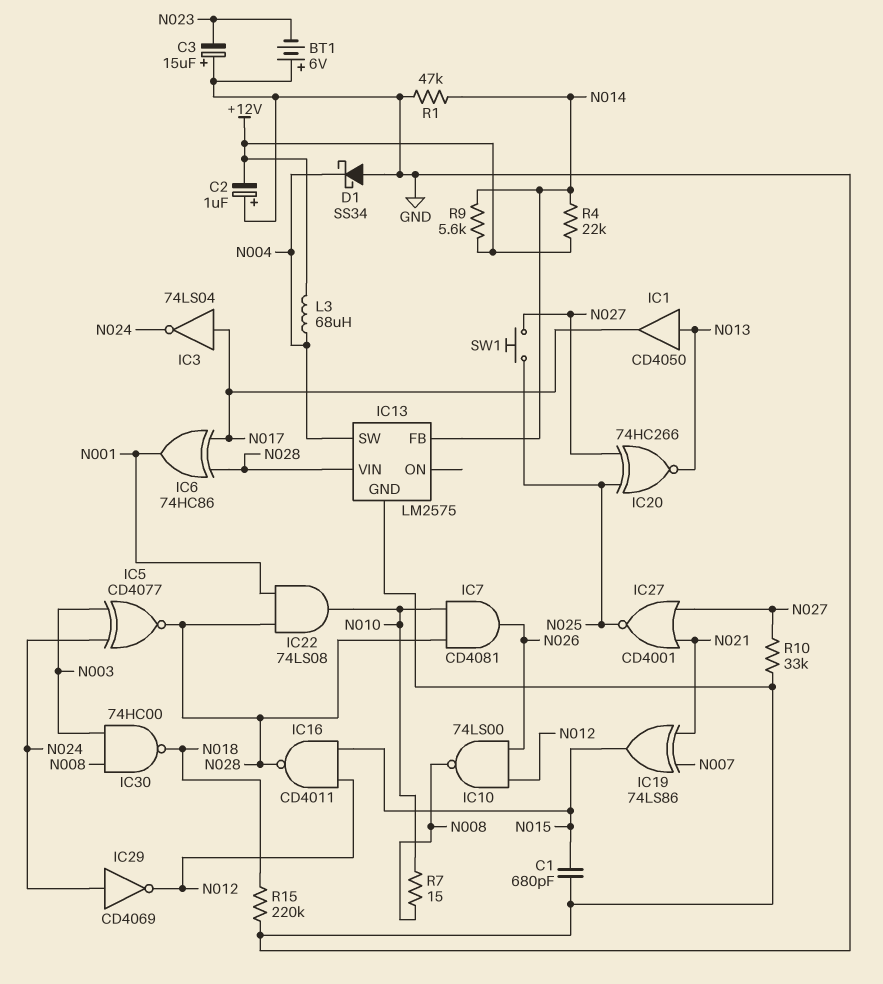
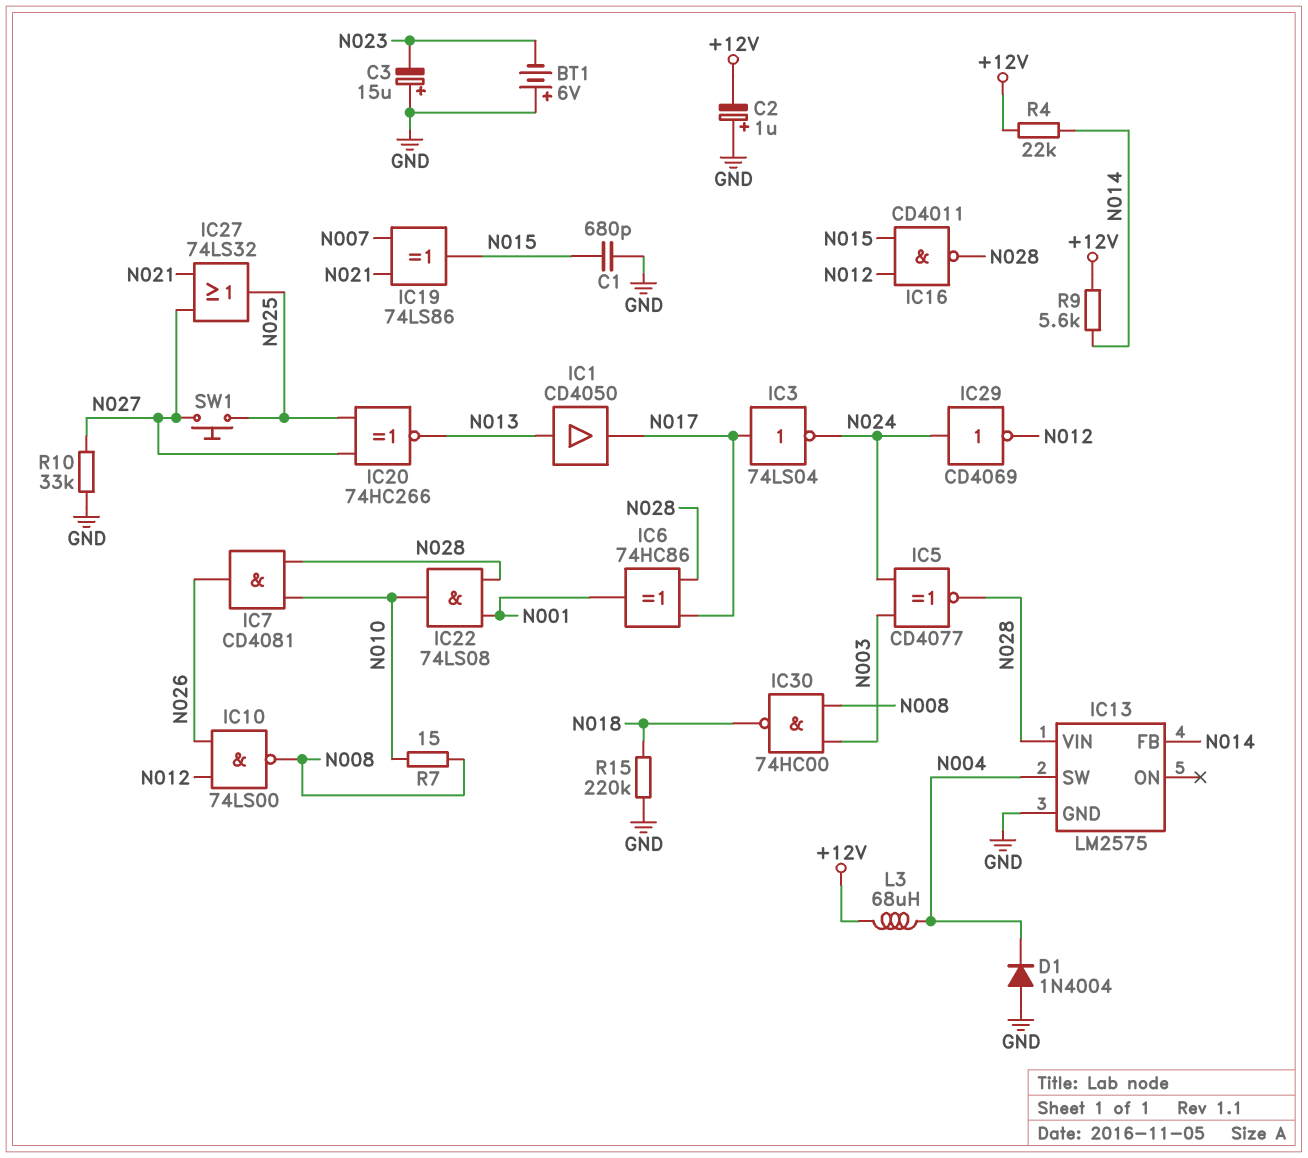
D1: schottky SS34 (A GND, K N004) -> diode 1N4004 (A GND, K N004)
IC27: NOR CD4001 (in N021, in N027, out N025) -> OR 74LS32 (in N021, in N027, out N025)
R1: 47k (GND, N014) -> none

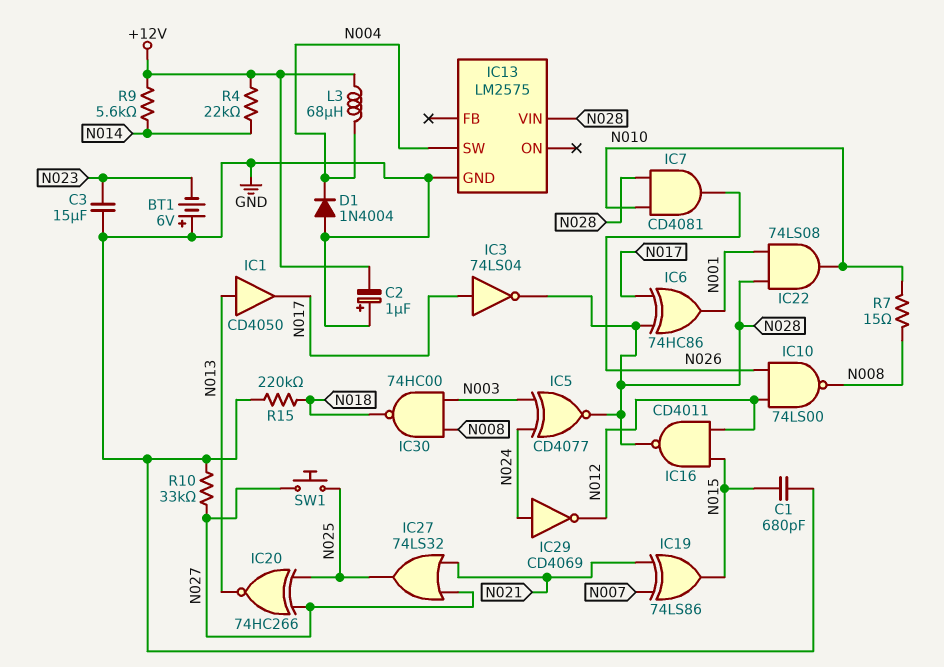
C3: 15uF (plus GND, minus N023) -> 15uF (GND, N023)
IC3: NOT 74LS04 (in N017, out N024) -> NOT 74LS04 (in N017, out N028)
IC13 pin FB: N014 -> none

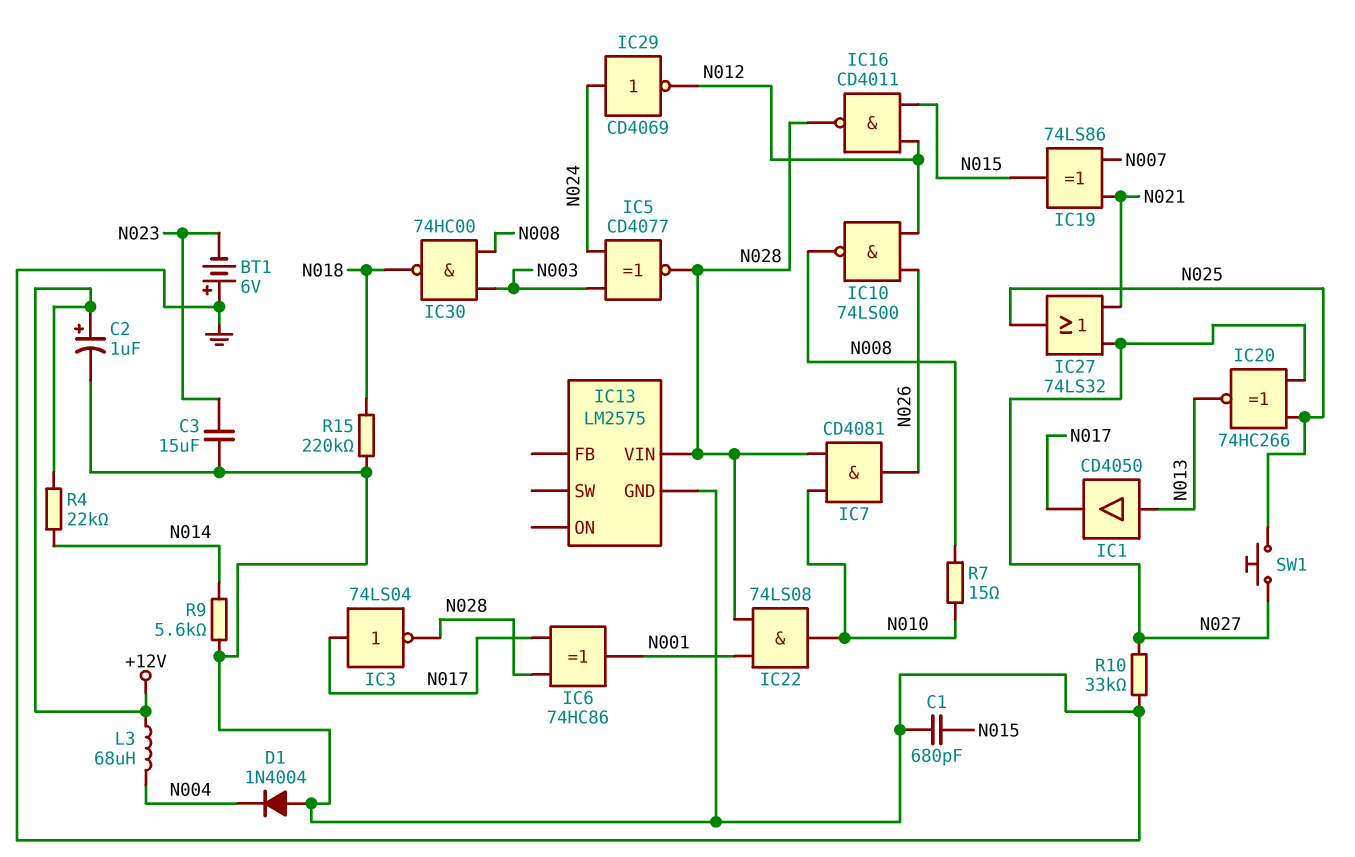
C2: 1uF (plus GND, minus +12V) -> 1uF (plus +12V, minus GND)
IC13 pin SW: N004 -> none
R9: 5.6k (+12V, N014) -> 5.6k (GND, N014)

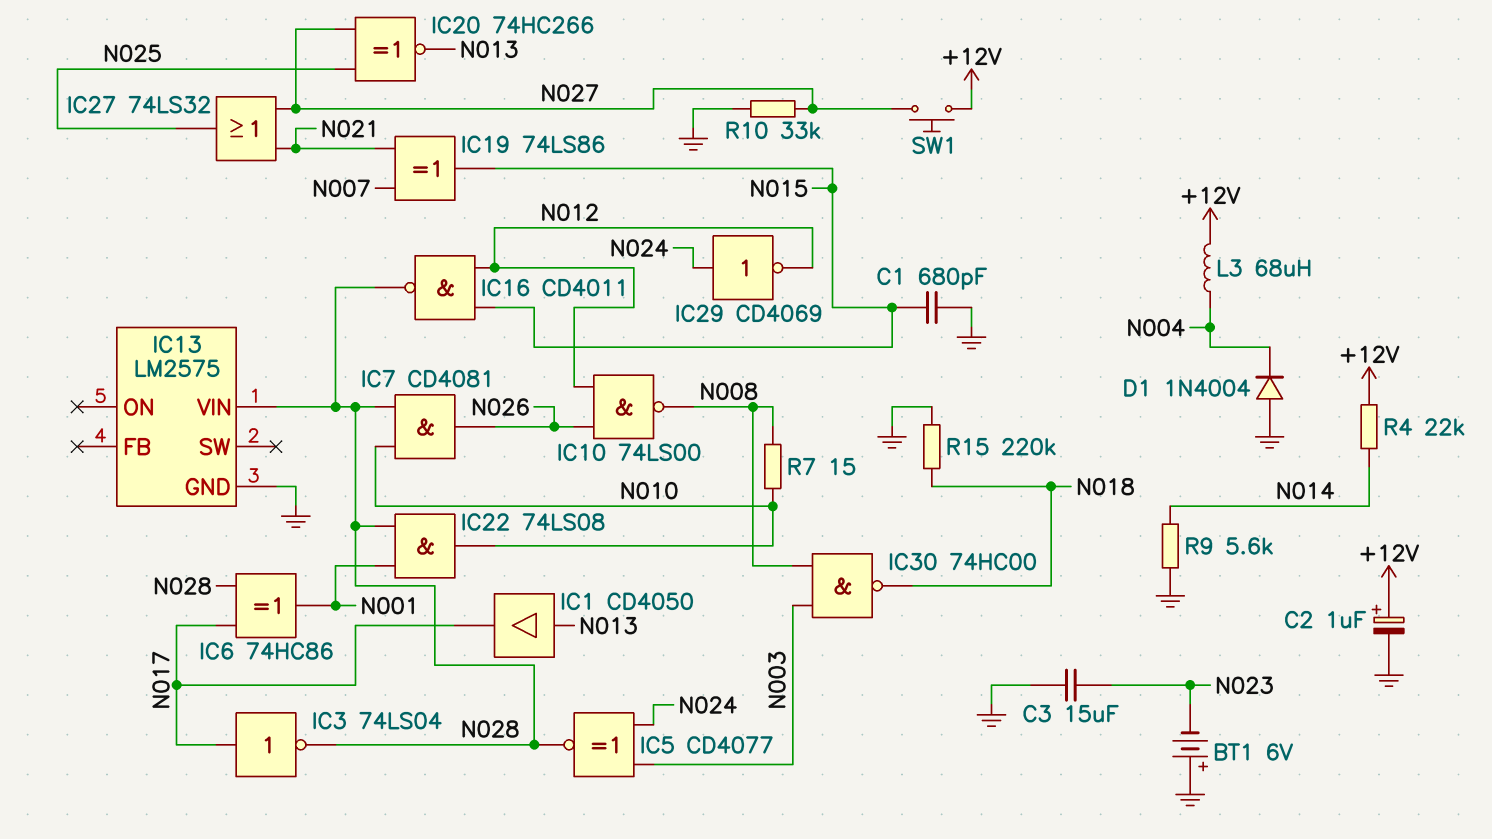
SW1: button (N025, N027) -> button (+12V, N027)

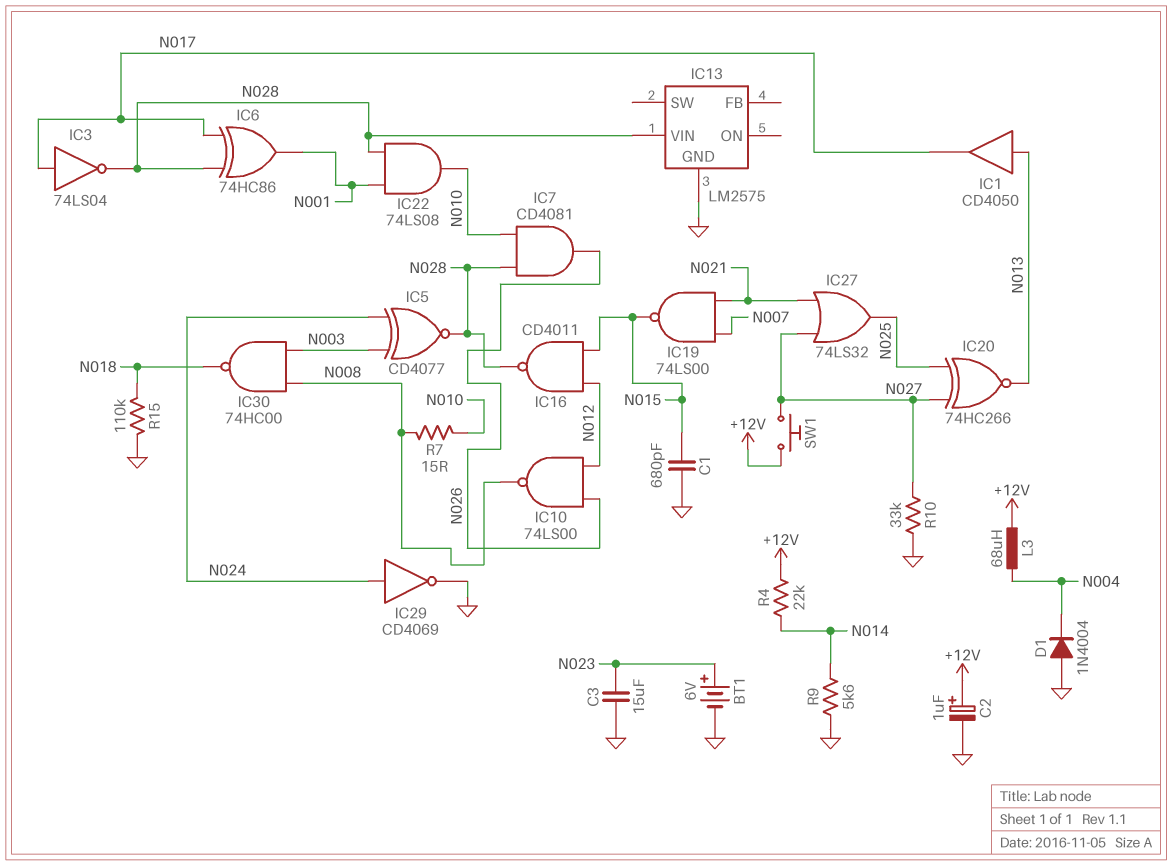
BT1: 6V (plus GND, minus N023) -> 6V (plus N023, minus GND)
IC19: XOR 74LS86 (in N007, in N021, out N015) -> NAND 74LS00 (in N007, in N021, out N015)
IC29: NOT CD4069 (in N024, out N012) -> NOT CD4069 (in N024, out GND)
R15: 220k (GND, N018) -> 110k (GND, N018)

